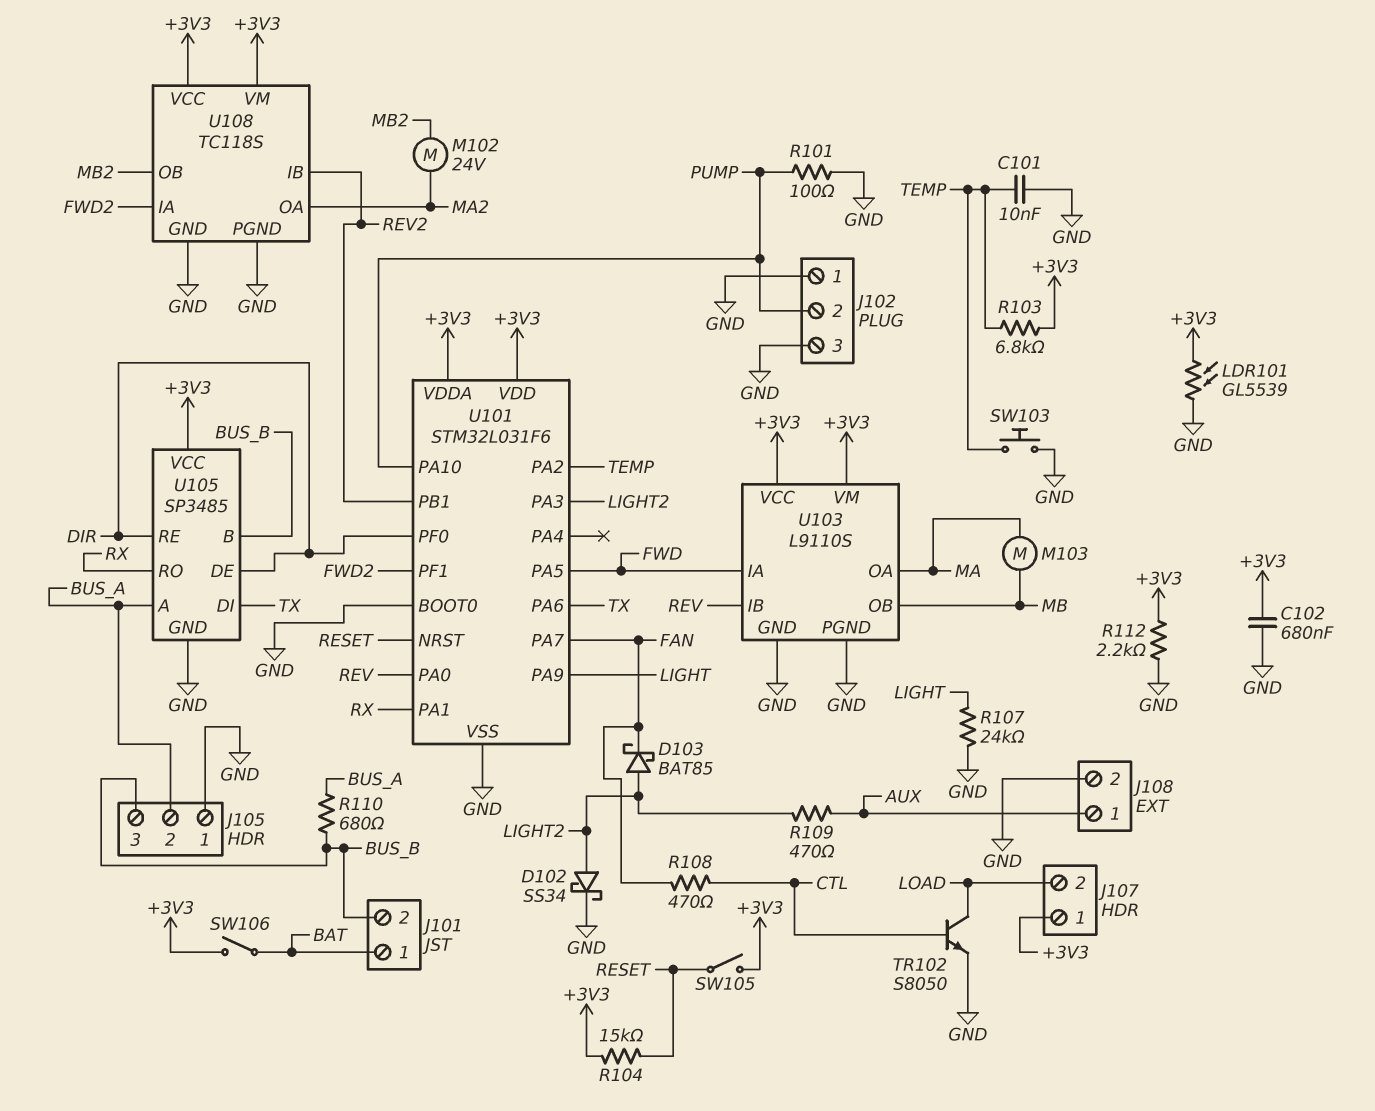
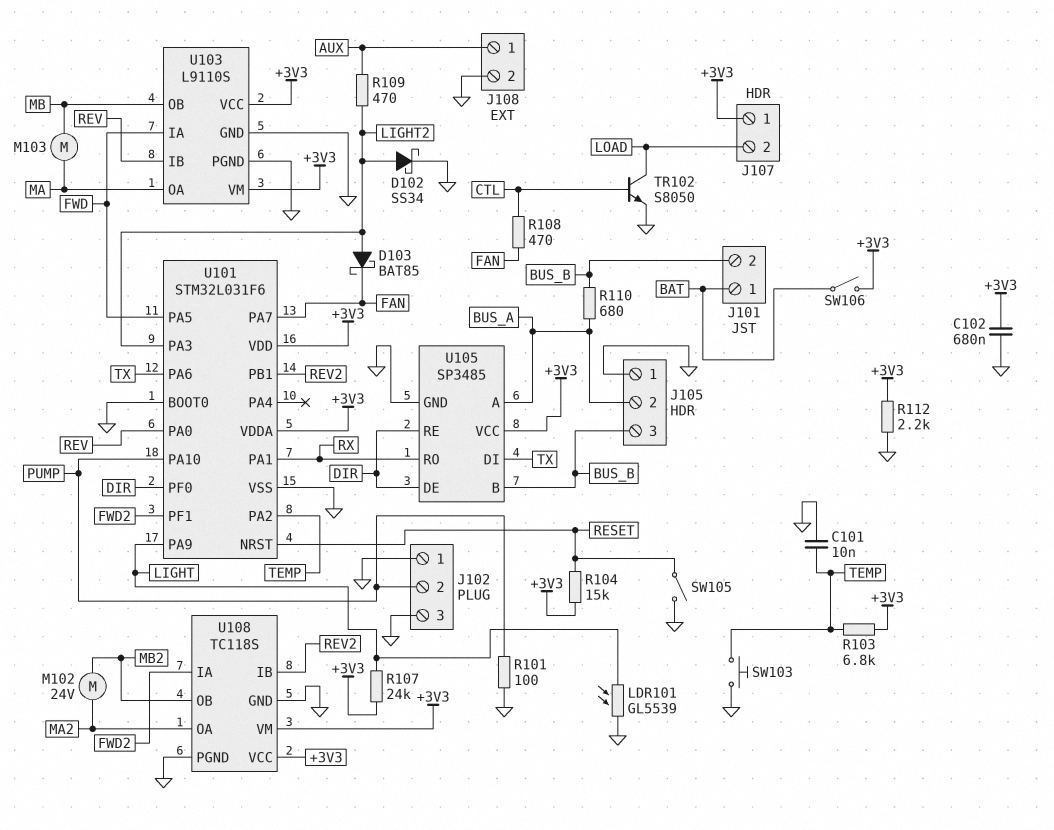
LDR101: GL5539 (+3V3, GND) -> GL5539 (GND, LIGHT)
R107: 24k (GND, LIGHT) -> 24k (+3V3, LIGHT)
SW105: switch (+3V3, RESET) -> switch (GND, RESET)

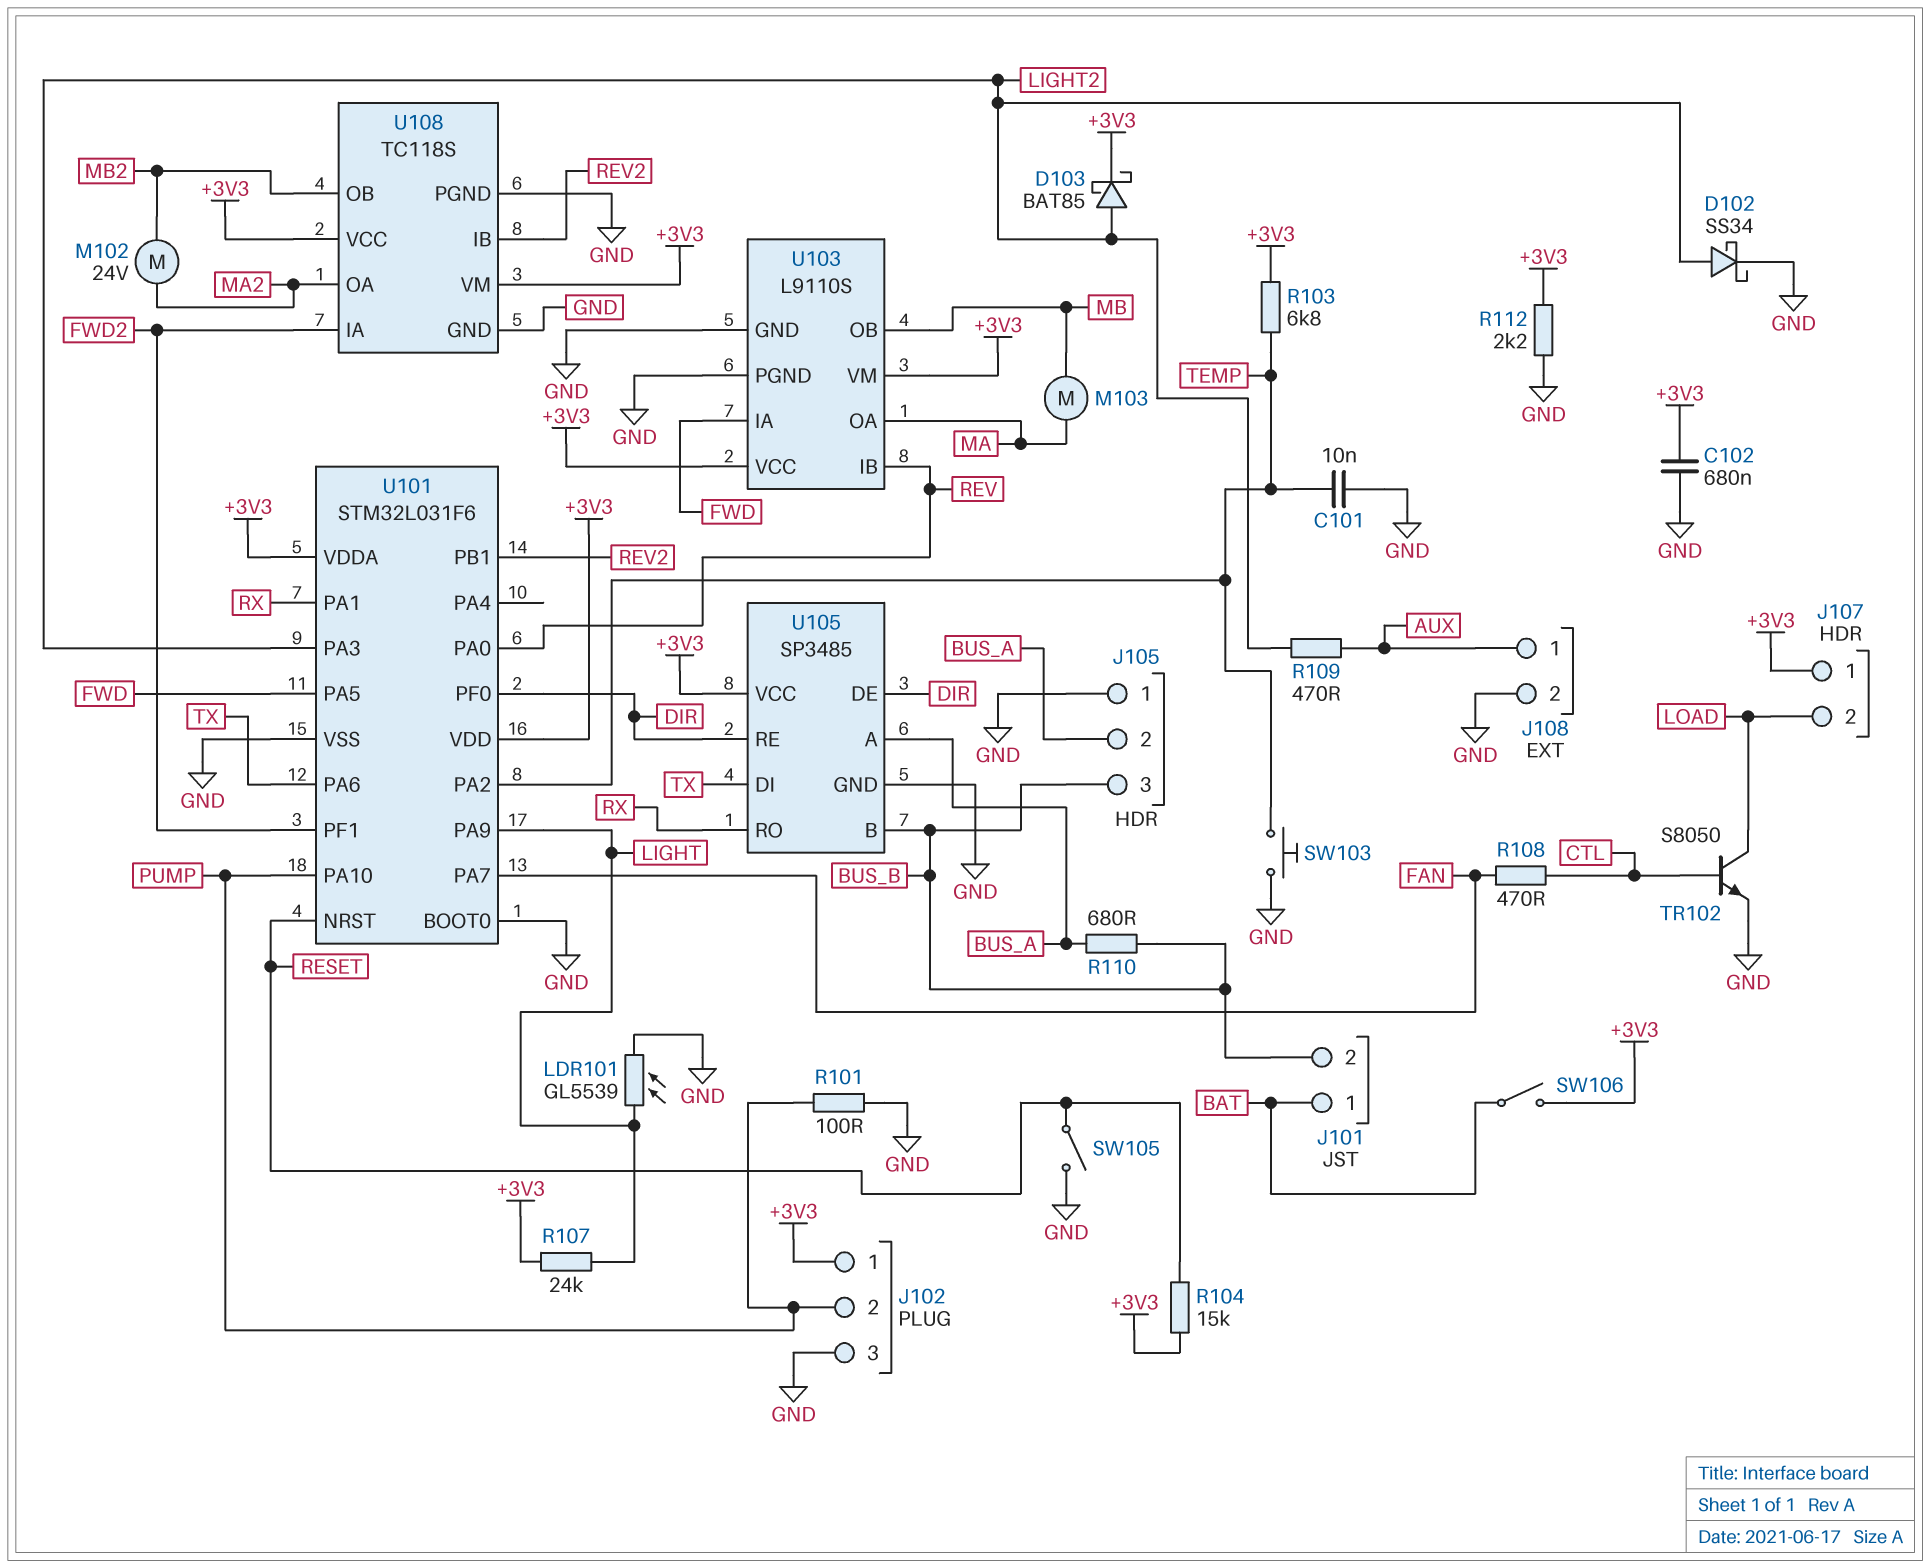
D103: schottky BAT85 (A LIGHT2, K FAN) -> schottky BAT85 (A LIGHT2, K +3V3)
J102 pin 1: GND -> +3V3

